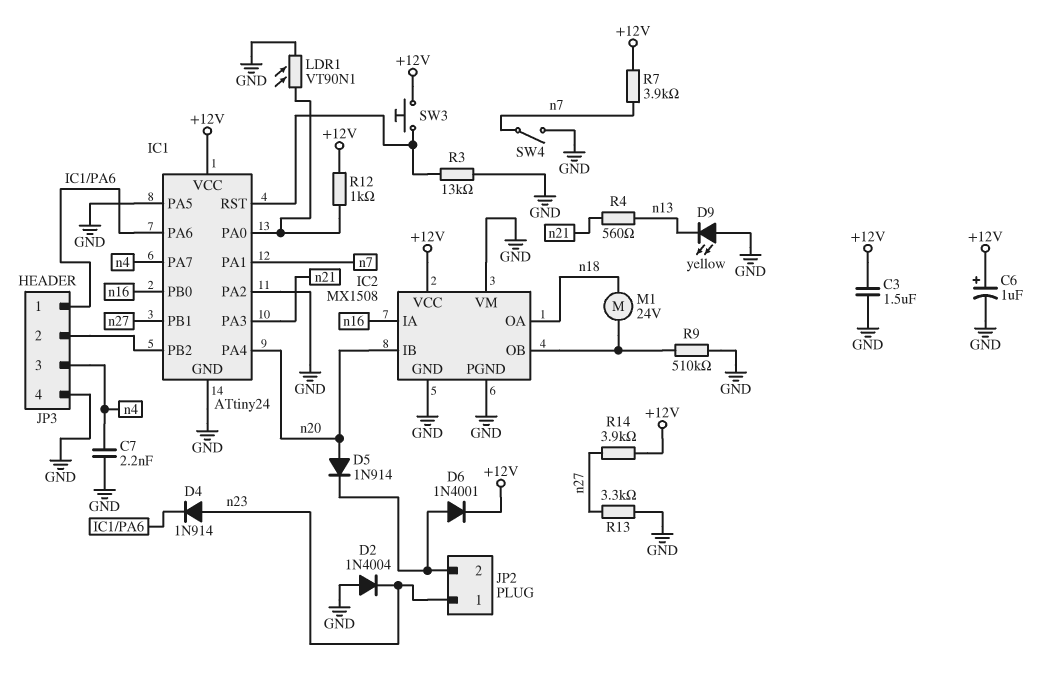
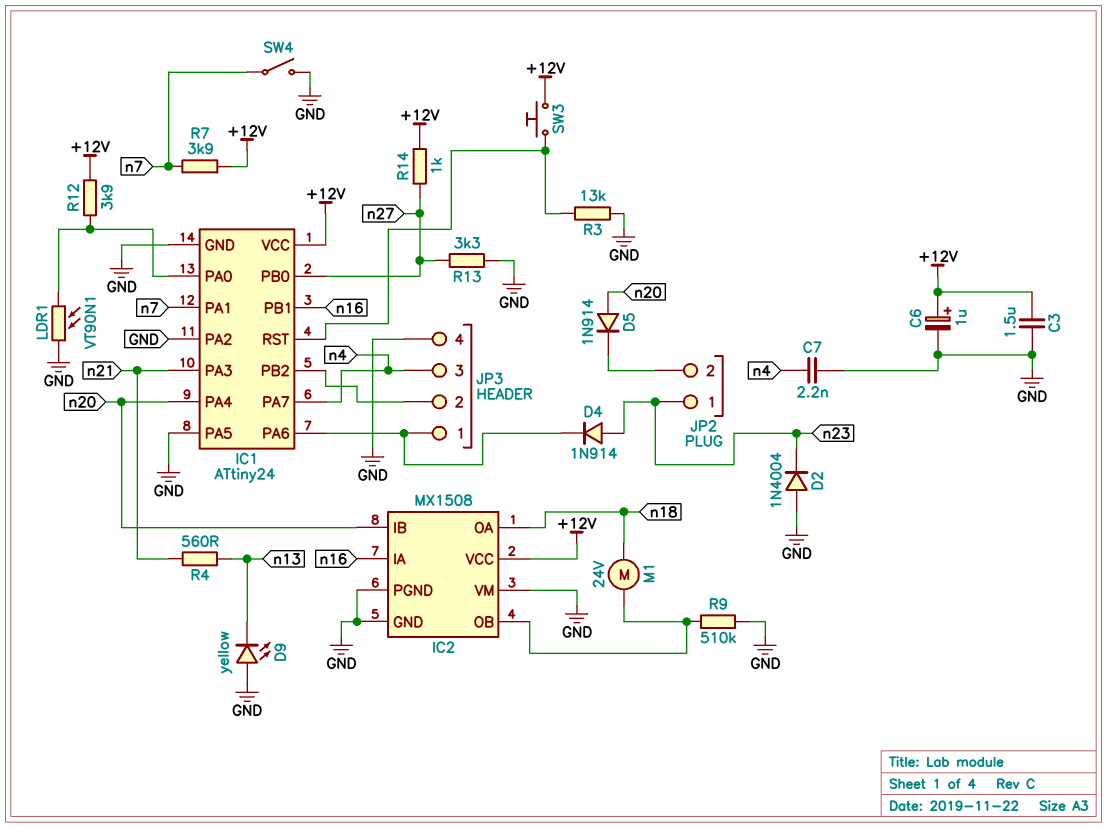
D6: diode 1N4001 (A JP2/2, K +12V) -> none
IC1 pin PB0: n16 -> n27
IC1 pin PB1: n27 -> n16
R12: 1k (+12V, IC1/PA0) -> 3.9k (+12V, IC1/PA0)
R14: 3.9k (+12V, n27) -> 1k (+12V, n27)

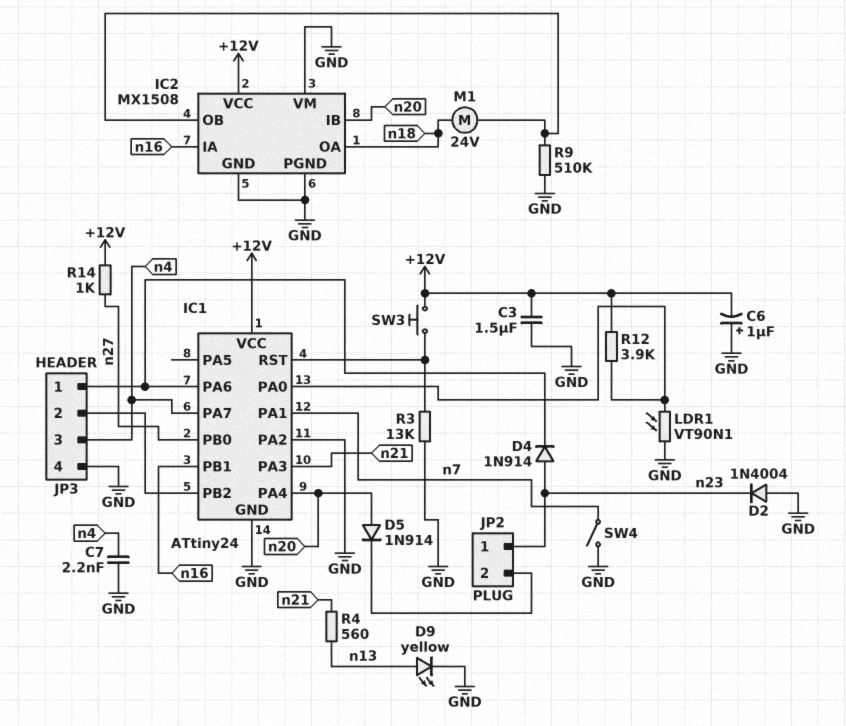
C6: 1uF (plus +12V, minus GND) -> 1uF (plus GND, minus +12V)
D9: LED yellow (A GND, K n13) -> LED yellow (A n13, K GND)
IC1 pin PA5: GND -> none
R7: 3.9k (+12V, n7) -> none
R13: 3.3k (GND, n27) -> none

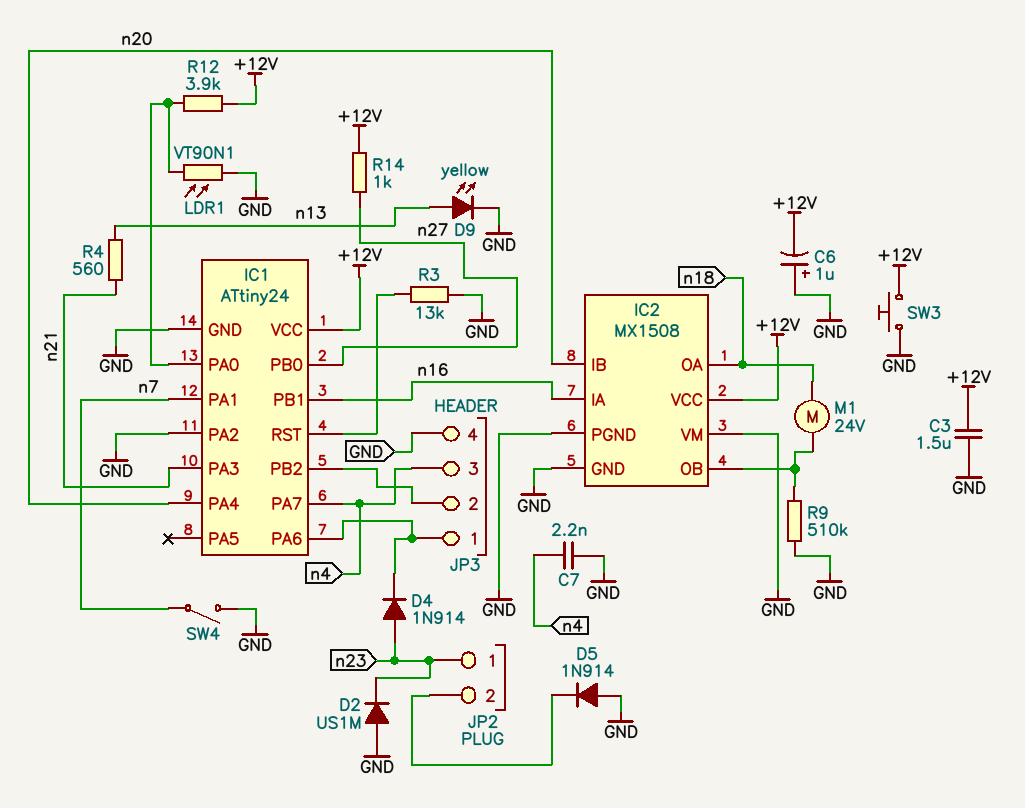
D2: diode 1N4004 (A GND, K n23) -> diode US1M (A GND, K n23)
D5: diode 1N914 (A n20, K JP2/2) -> diode 1N914 (A GND, K JP2/2)
SW3: button (+12V, IC1/RST) -> button (+12V, GND)

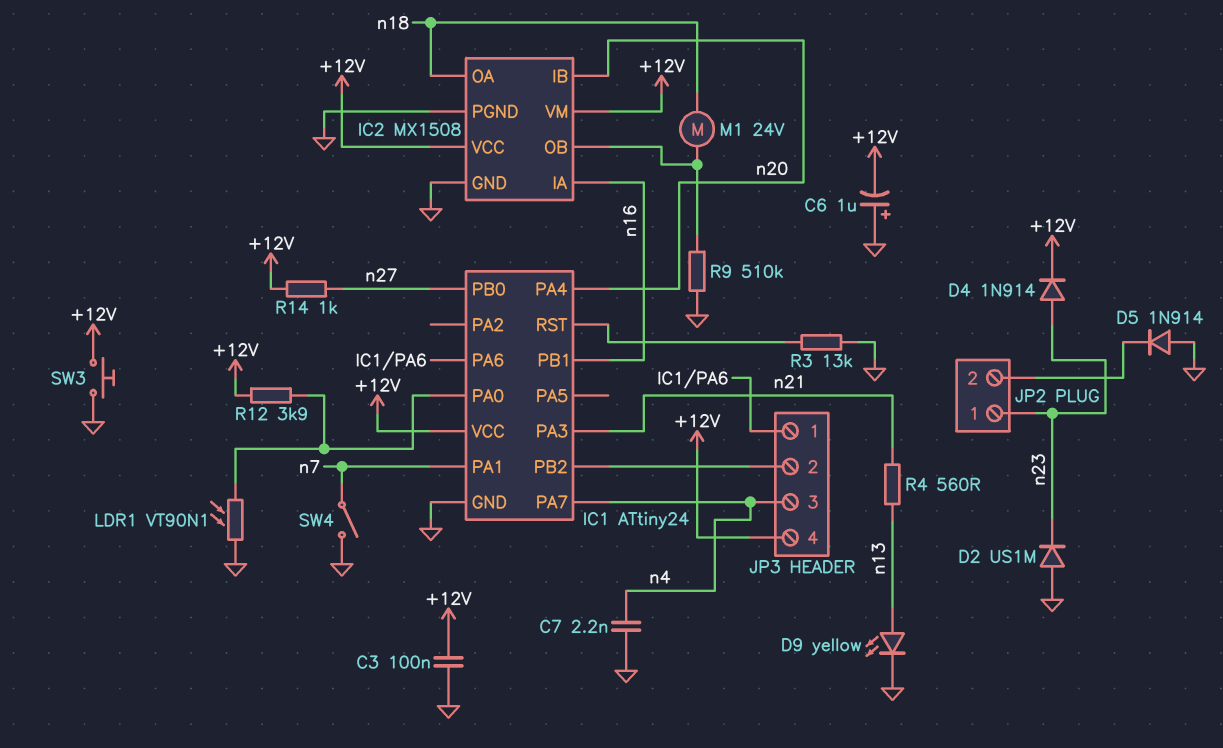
C3: 1.5uF (+12V, GND) -> 100nF (+12V, GND)
D4: diode 1N914 (A n23, K IC1/PA6) -> diode 1N914 (A n23, K +12V)
IC1 pin PA2: GND -> none
IC2 pin VM: GND -> +12V
JP3 pin 4: GND -> +12V

